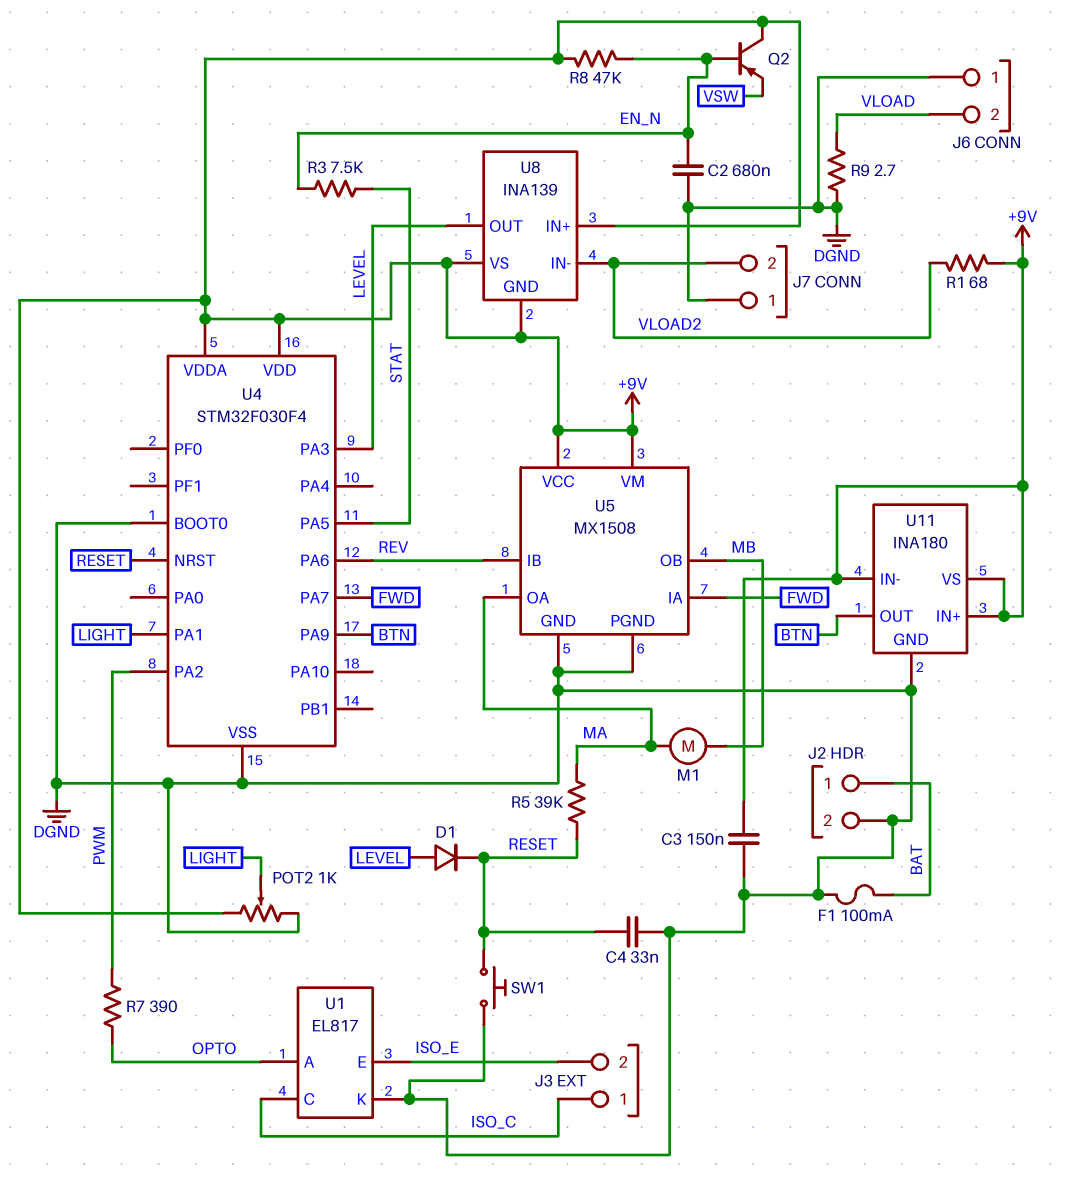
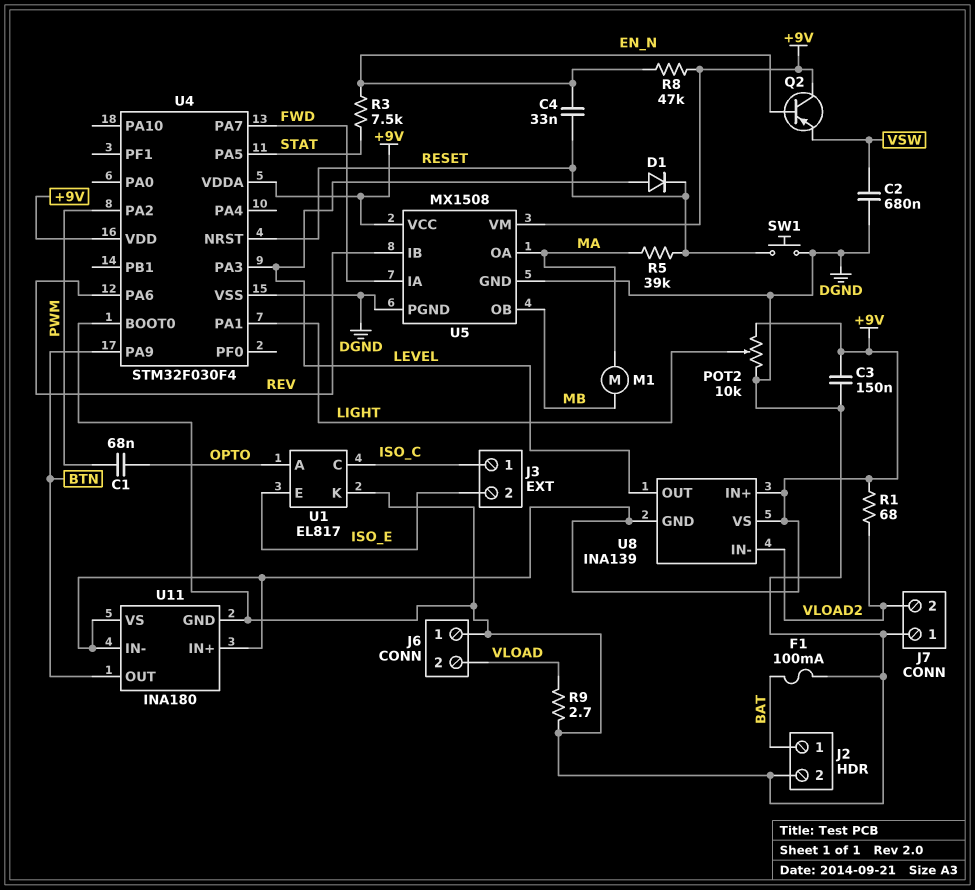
C1: none -> 68nF (OPTO, PWM)
C2: 680nF (DGND, EN_N) -> 680nF (DGND, VSW)
C4: 33nF (DGND, RESET) -> 33nF (EN_N, RESET)
POT2: 1k (+9V, DGND, wiper LIGHT) -> 10k (+9V, DGND, wiper LIGHT)
R7: 390 (OPTO, PWM) -> none

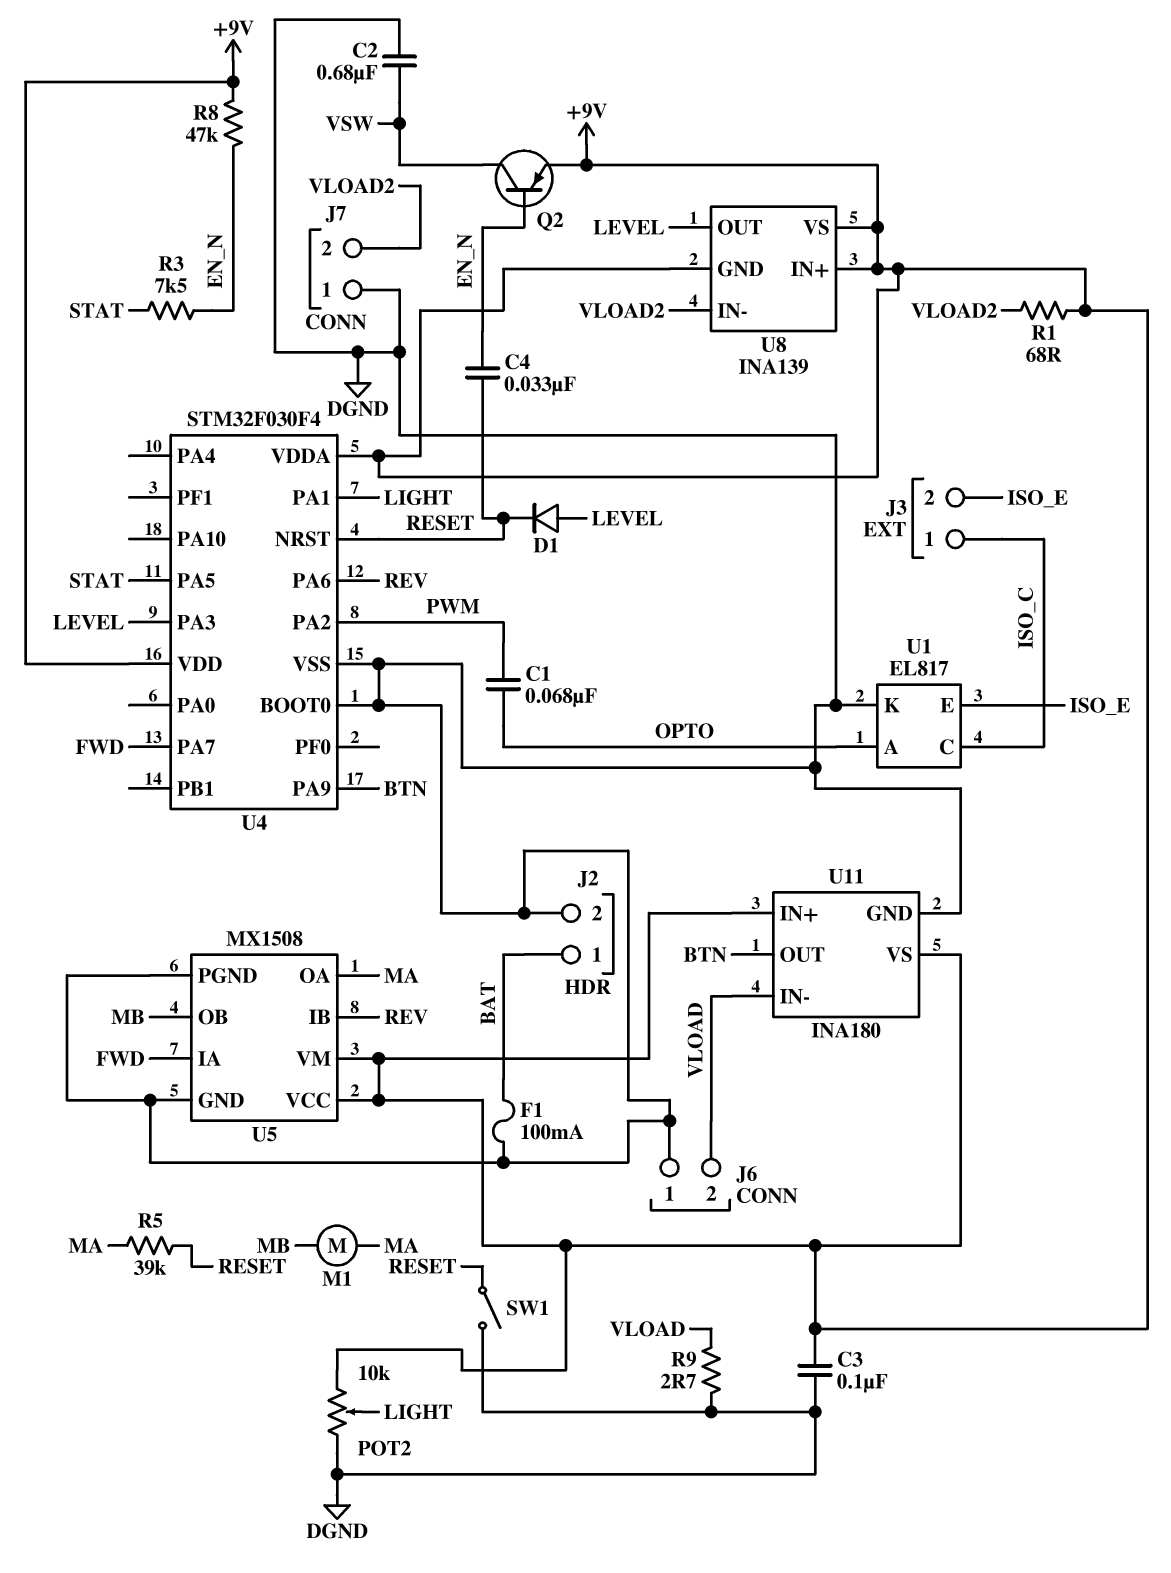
C3: 150nF (+9V, DGND) -> 100nF (+9V, DGND)
Q2: PNP (B EN_N, C +9V, E VSW) -> PNP (B EN_N, C VSW, E +9V)
SW1: button (DGND, RESET) -> switch (DGND, RESET)
U11 pin IN-: +9V -> VLOAD

